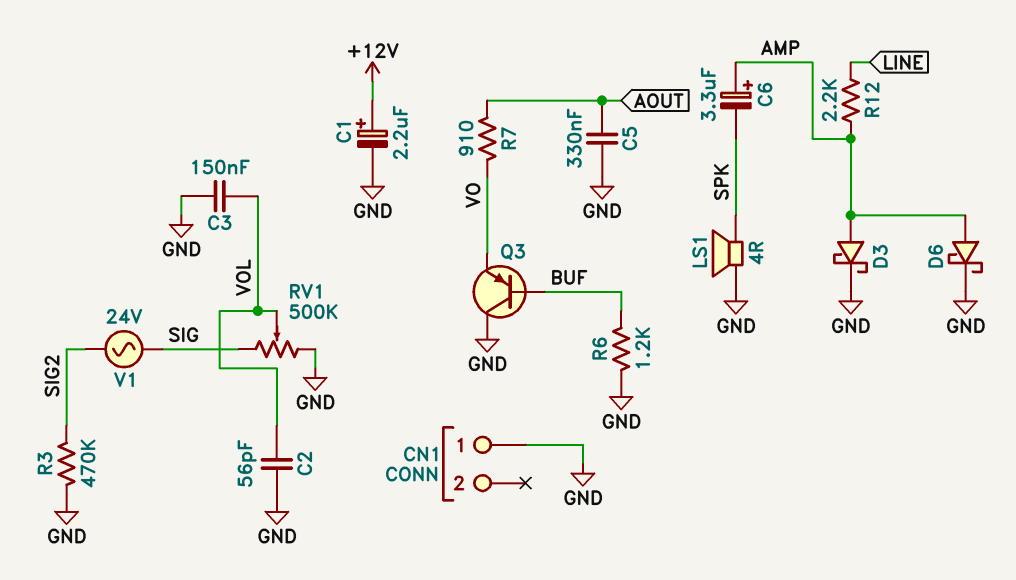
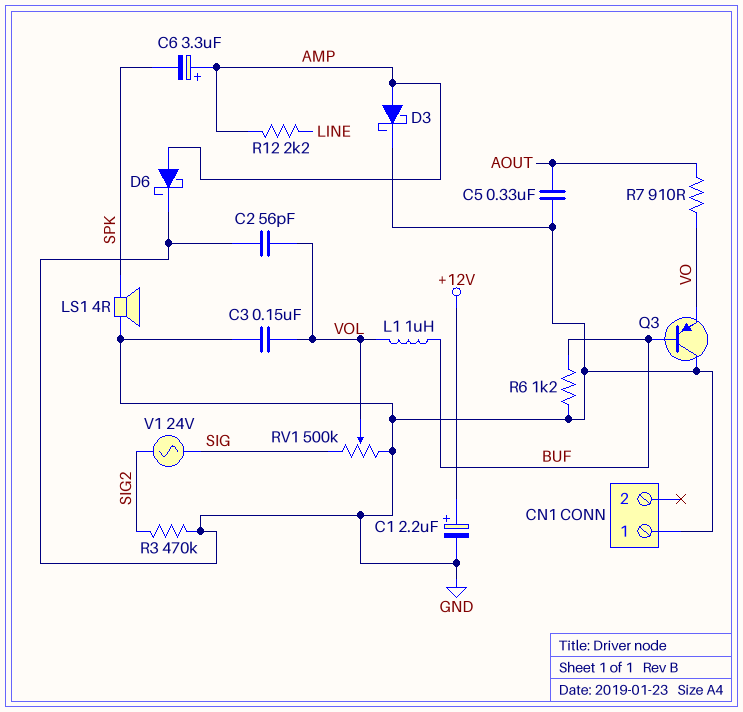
L1: none -> 1uH (BUF, VOL)

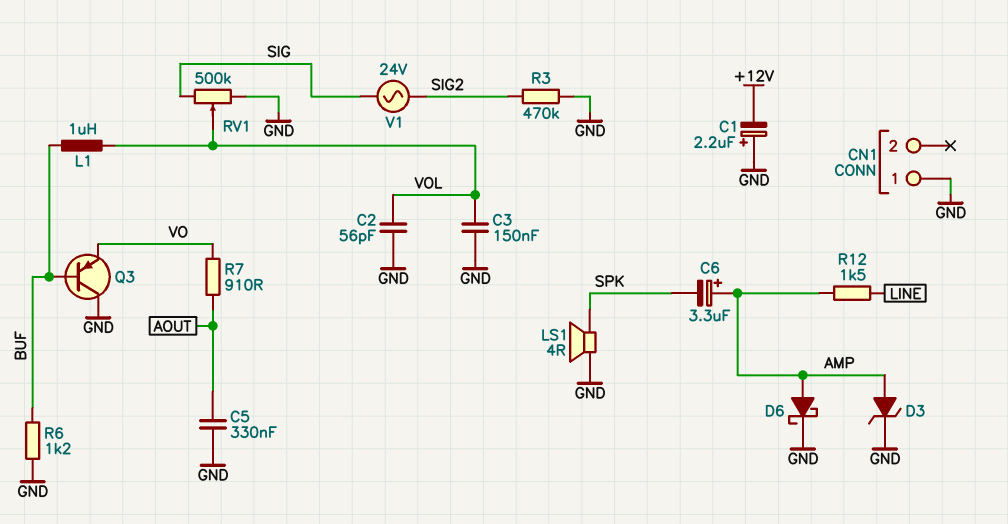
C1: 2.2uF (plus +12V, minus GND) -> 2.2uF (plus GND, minus +12V)
D3: schottky (A AMP, K GND) -> zener (A AMP, K GND)
R12: 2.2k (AMP, LINE) -> 1.5k (AMP, LINE)

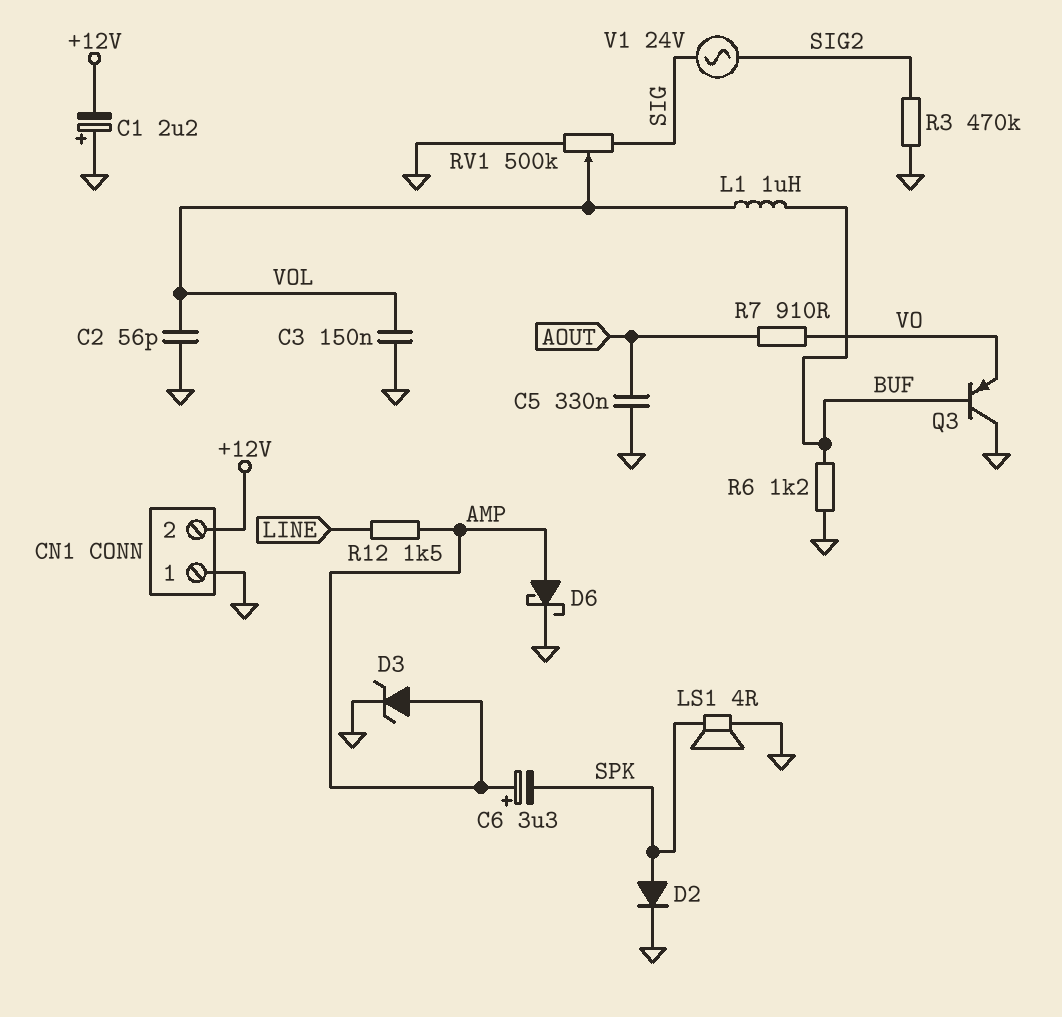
CN1 pin 2: none -> +12V
D2: none -> diode (A SPK, K GND)

